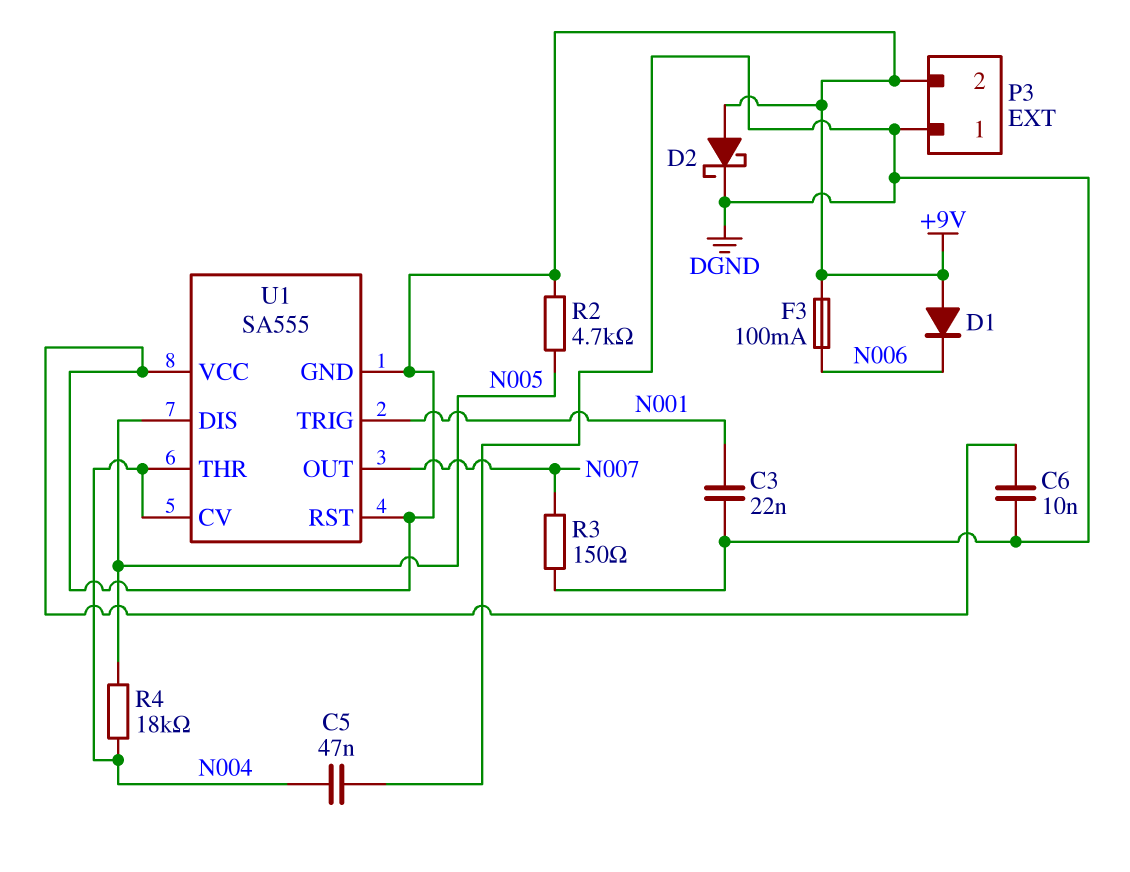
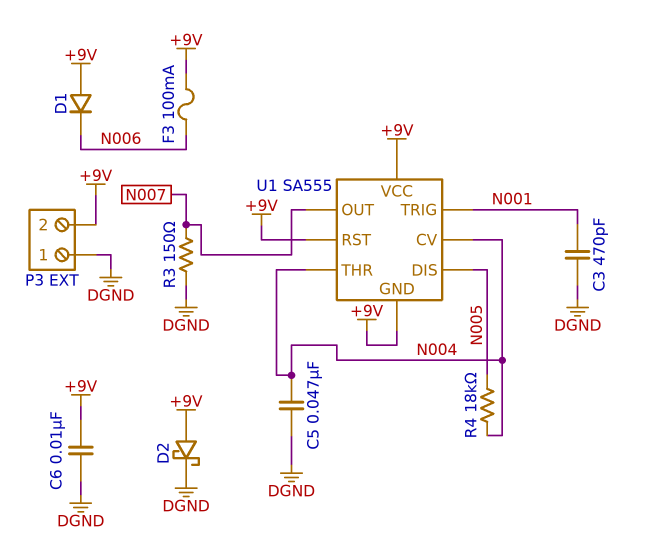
C3: 22nF (DGND, N001) -> 470pF (DGND, N001)
R2: 4.7k (+9V, N005) -> none

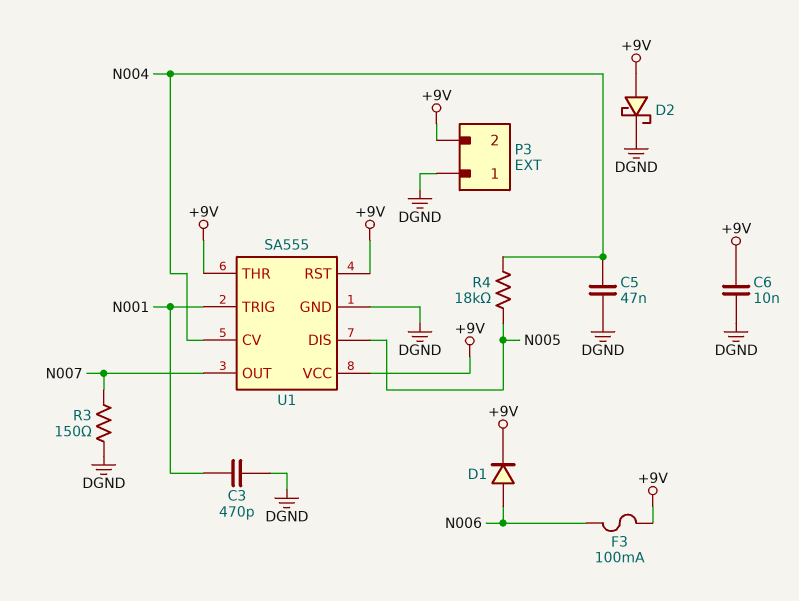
D1: diode (A +9V, K N006) -> diode (A N006, K +9V)
U1 pin GND: +9V -> DGND
U1 pin THR: N004 -> +9V

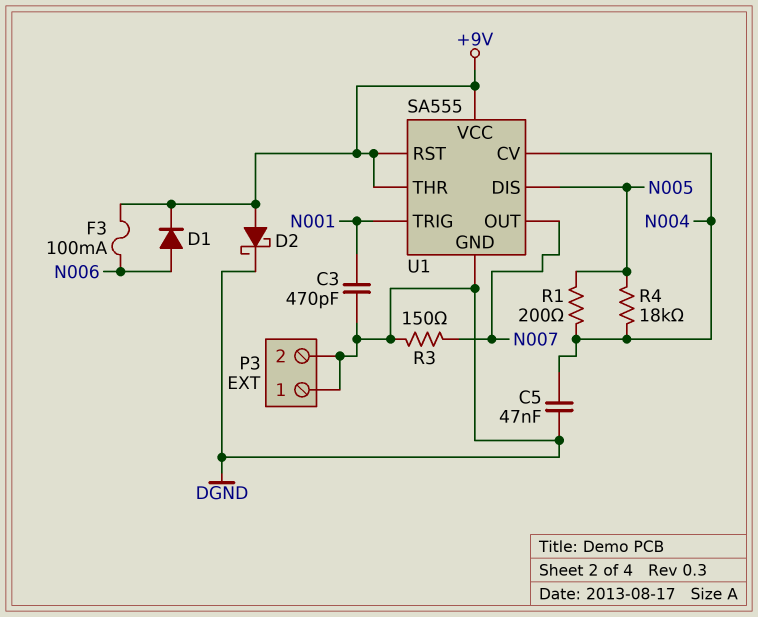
C6: 10nF (+9V, DGND) -> none
P3 pin 2: +9V -> DGND
R1: none -> 200 (N004, N005)

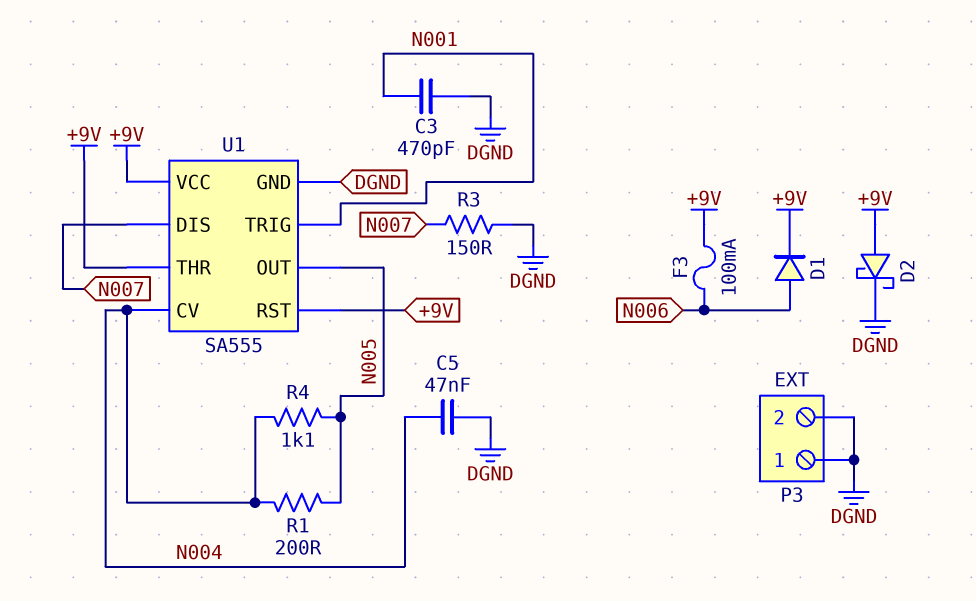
R4: 18k (N004, N005) -> 1.1k (N004, N005)
U1 pin DIS: N005 -> N007
U1 pin OUT: N007 -> N005

